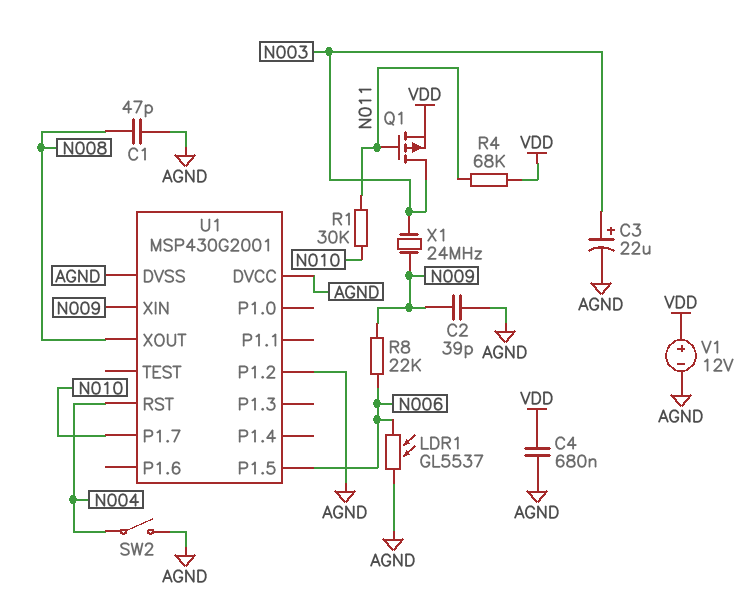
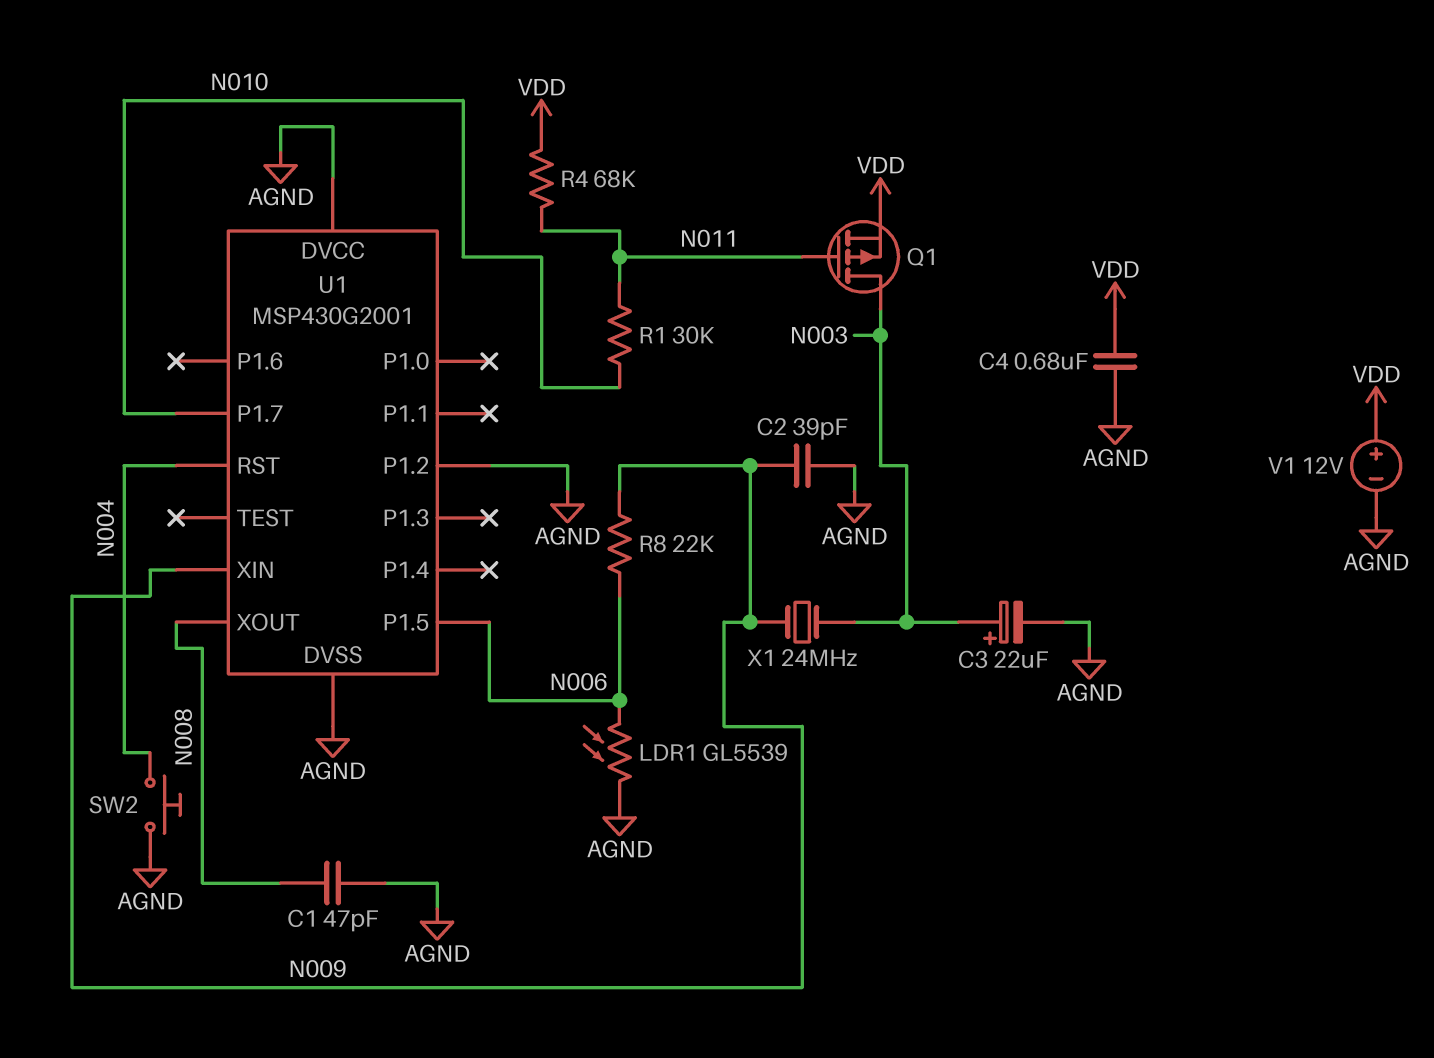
LDR1: GL5537 (AGND, N006) -> GL5539 (AGND, N006)
SW2: switch (AGND, N004) -> button (AGND, N004)

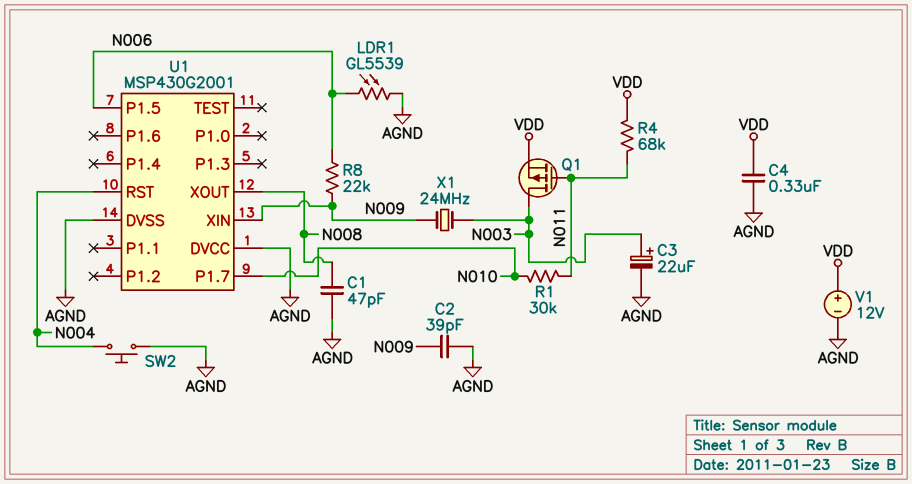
C4: 680nF (AGND, VDD) -> 330nF (AGND, VDD)
U1 pin P1.2: AGND -> none

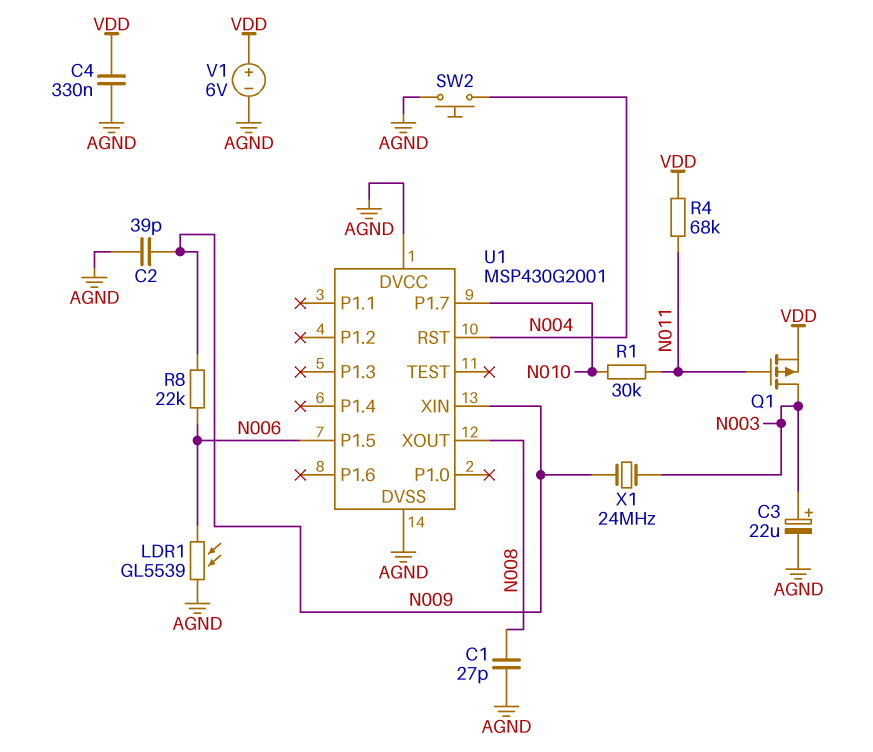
C1: 47pF (AGND, N008) -> 27pF (AGND, N008)
V1: 12V (plus VDD, minus AGND) -> 6V (plus VDD, minus AGND)

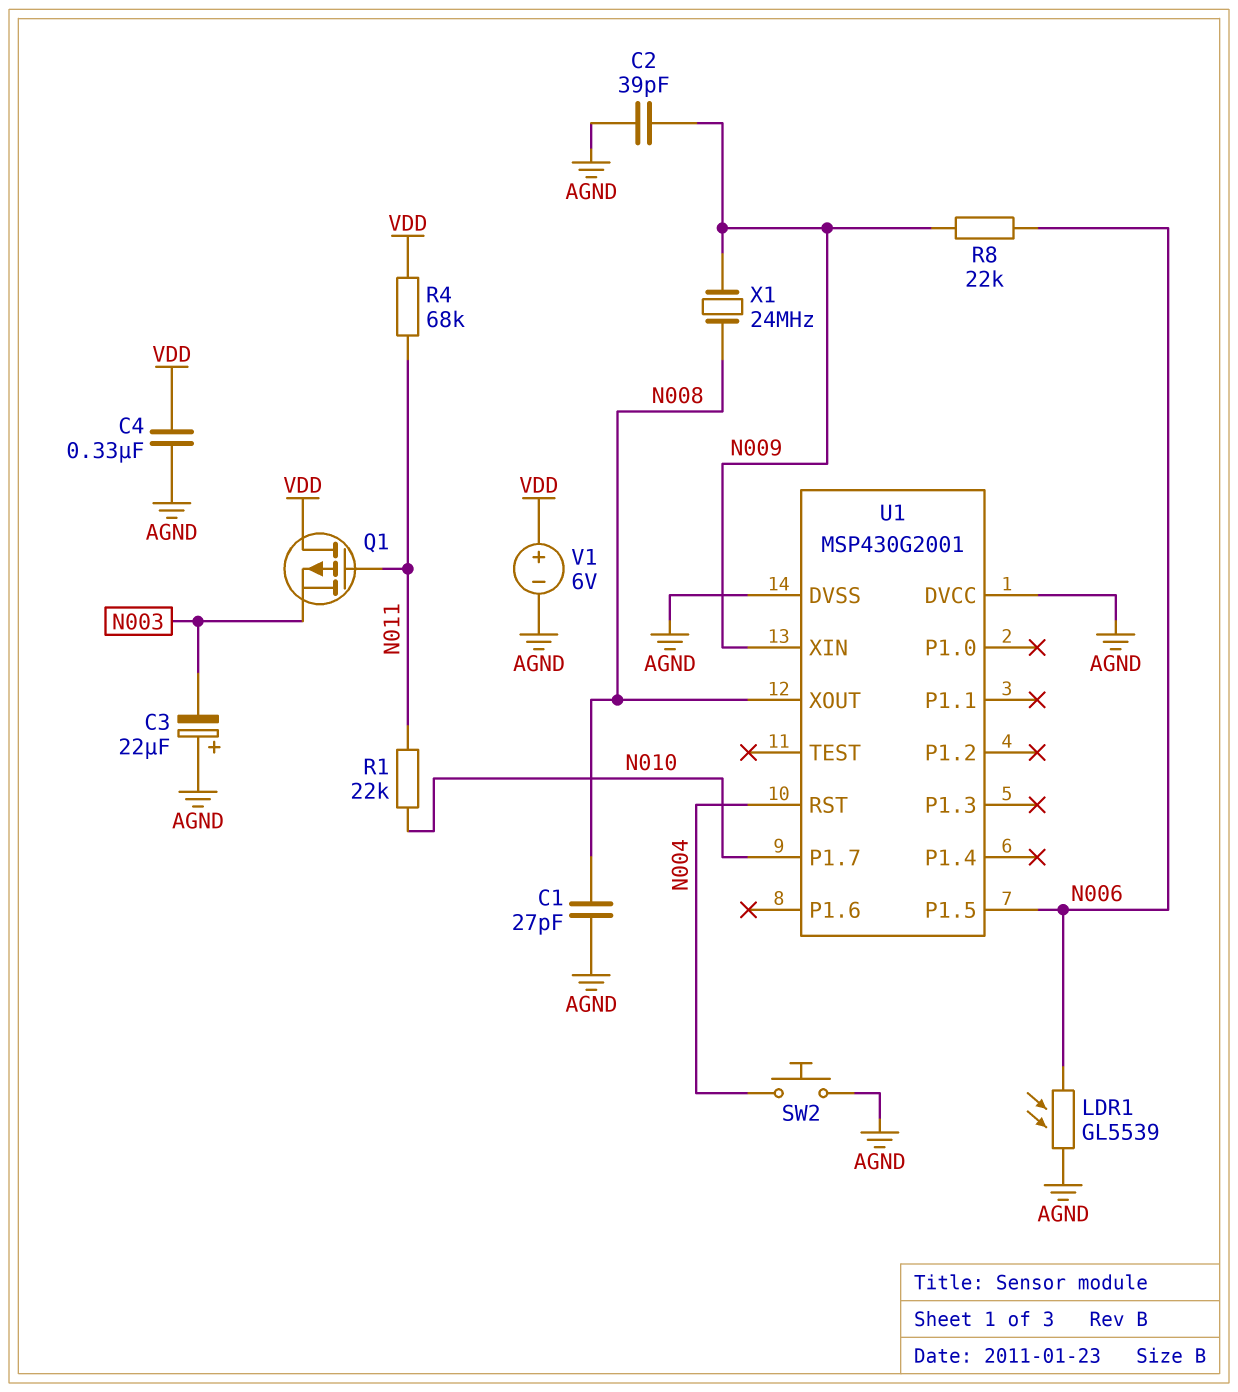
C3: 22uF (plus N003, minus AGND) -> 22uF (plus AGND, minus N003)
Q1: PMOS (G N011, D N003, S VDD) -> PMOS (G N011, D VDD, S N003)
R1: 30k (N010, N011) -> 22k (N010, N011)
X1: 24MHz (N003, N009) -> 24MHz (N008, N009)

